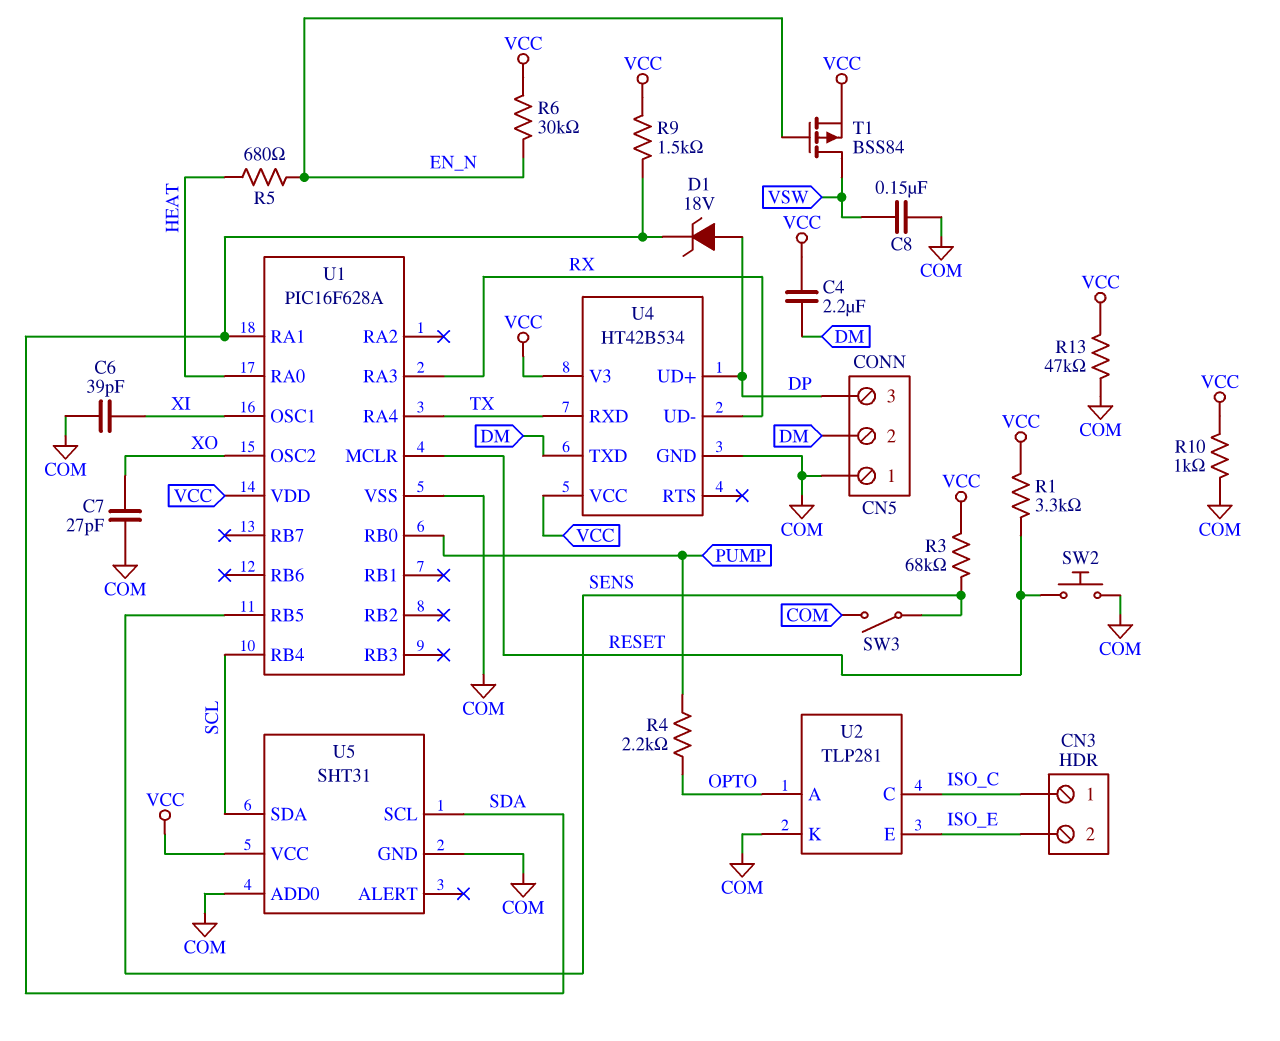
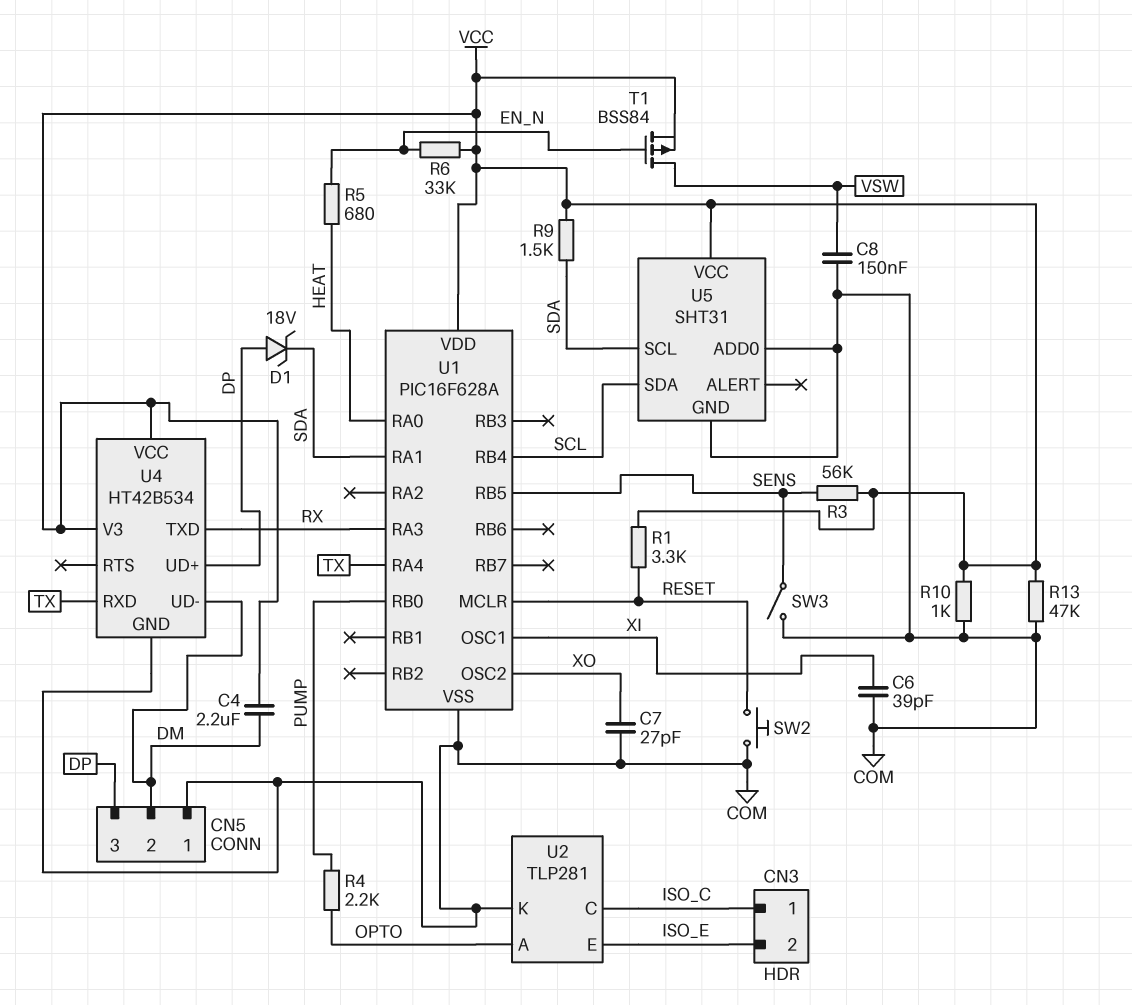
R3: 68k (SENS, VCC) -> 56k (SENS, VCC)
R6: 30k (EN_N, VCC) -> 33k (EN_N, VCC)
U4 pin TXD: DM -> RX
U4 pin UD-: RX -> DM

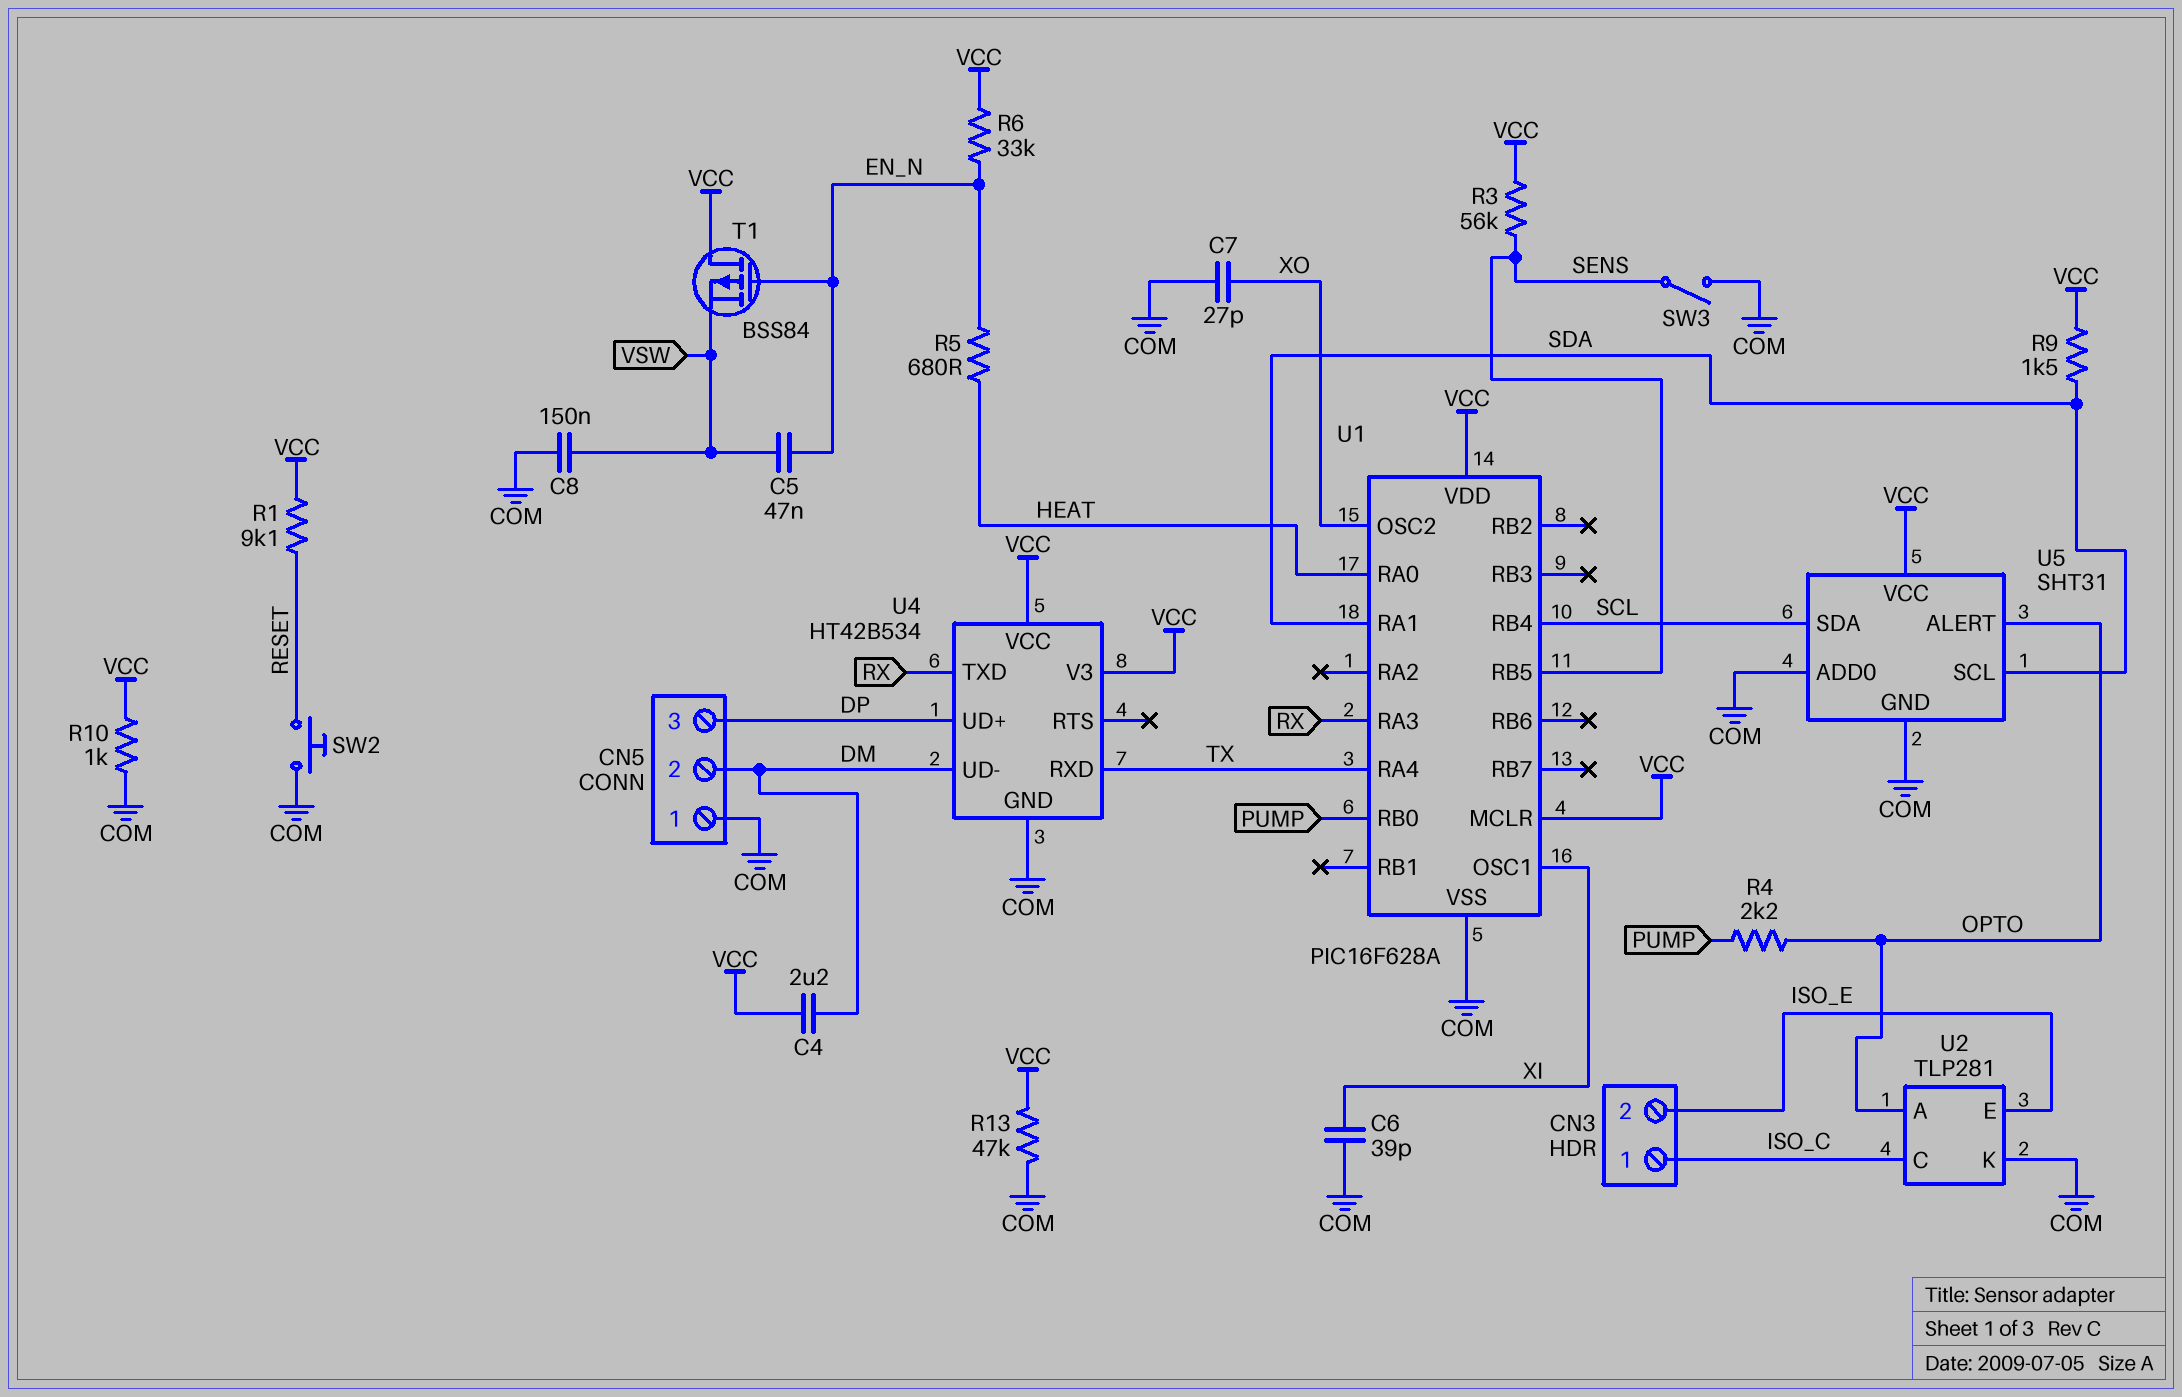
C5: none -> 47nF (EN_N, VSW)
D1: zener 18V (A DP, K SDA) -> none
R1: 3.3k (RESET, VCC) -> 9.1k (RESET, VCC)
T1: PMOS BSS84 (G EN_N, D VSW, S VCC) -> PMOS BSS84 (G EN_N, D VCC, S VSW)
U1 pin MCLR: RESET -> VCC
U5 pin ALERT: none -> OPTO

